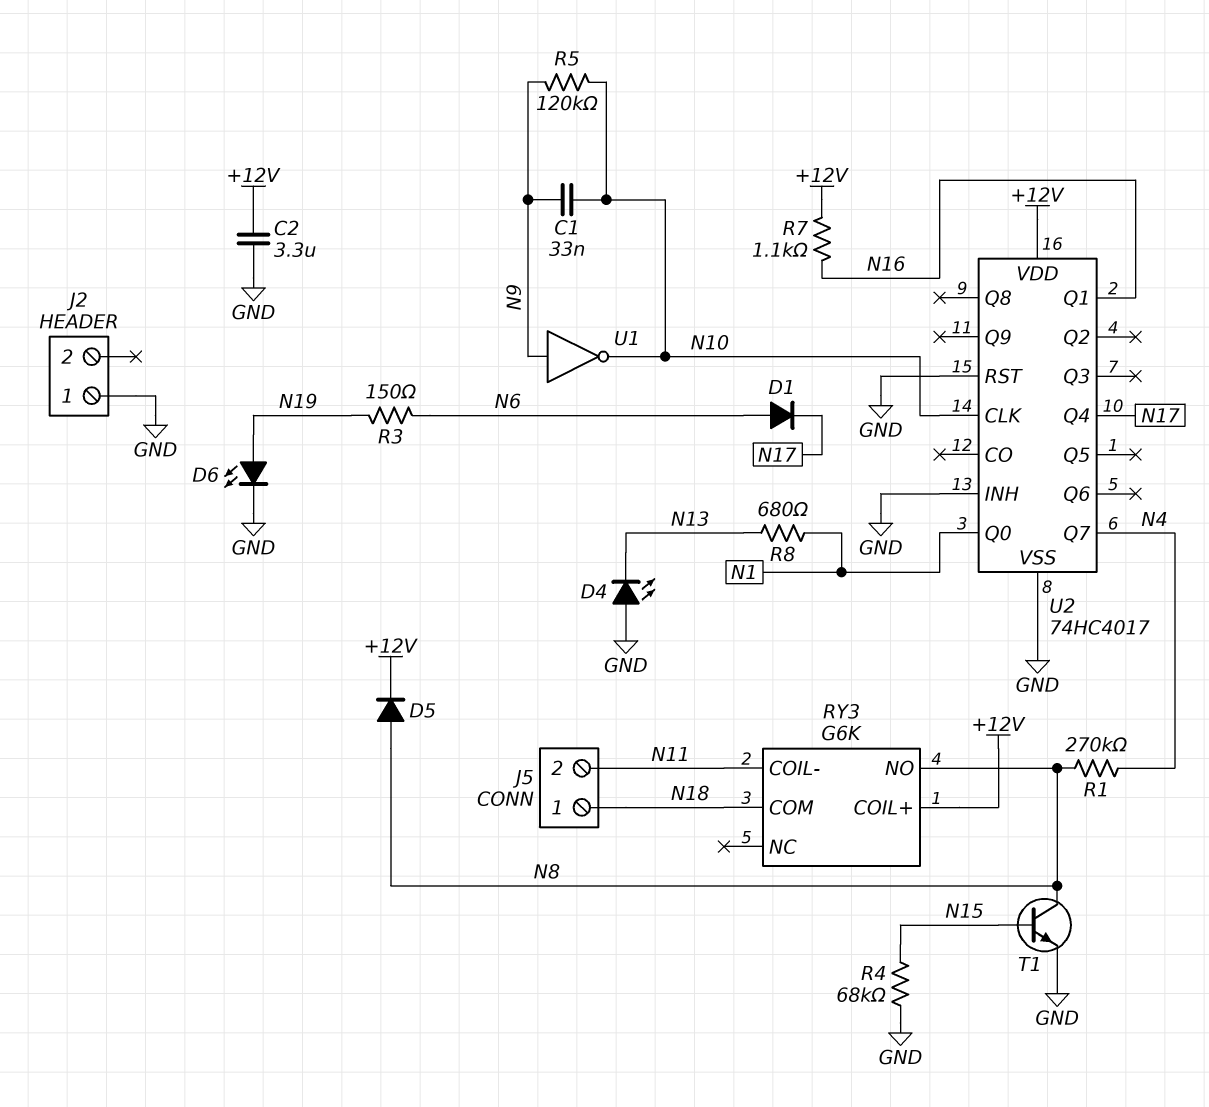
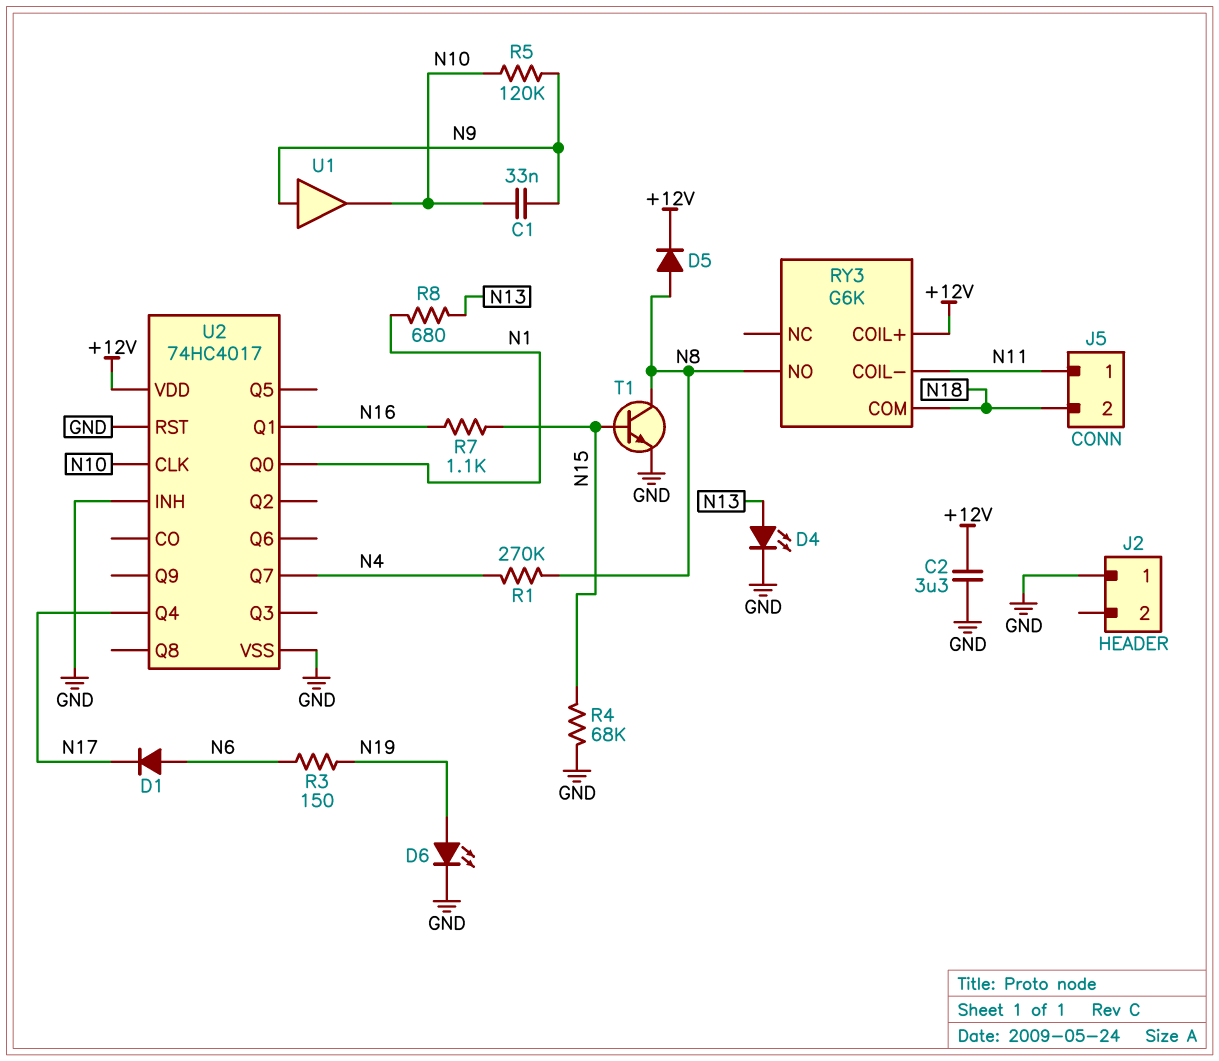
D4: LED (A GND, K N13) -> LED (A N13, K GND)
J5 pin 1: N18 -> N11
J5 pin 2: N11 -> N18
R7: 1.1k (+12V, N16) -> 1.1k (N15, N16)
U1: NOT (in N9, out N10) -> buffer (in N9, out N10)

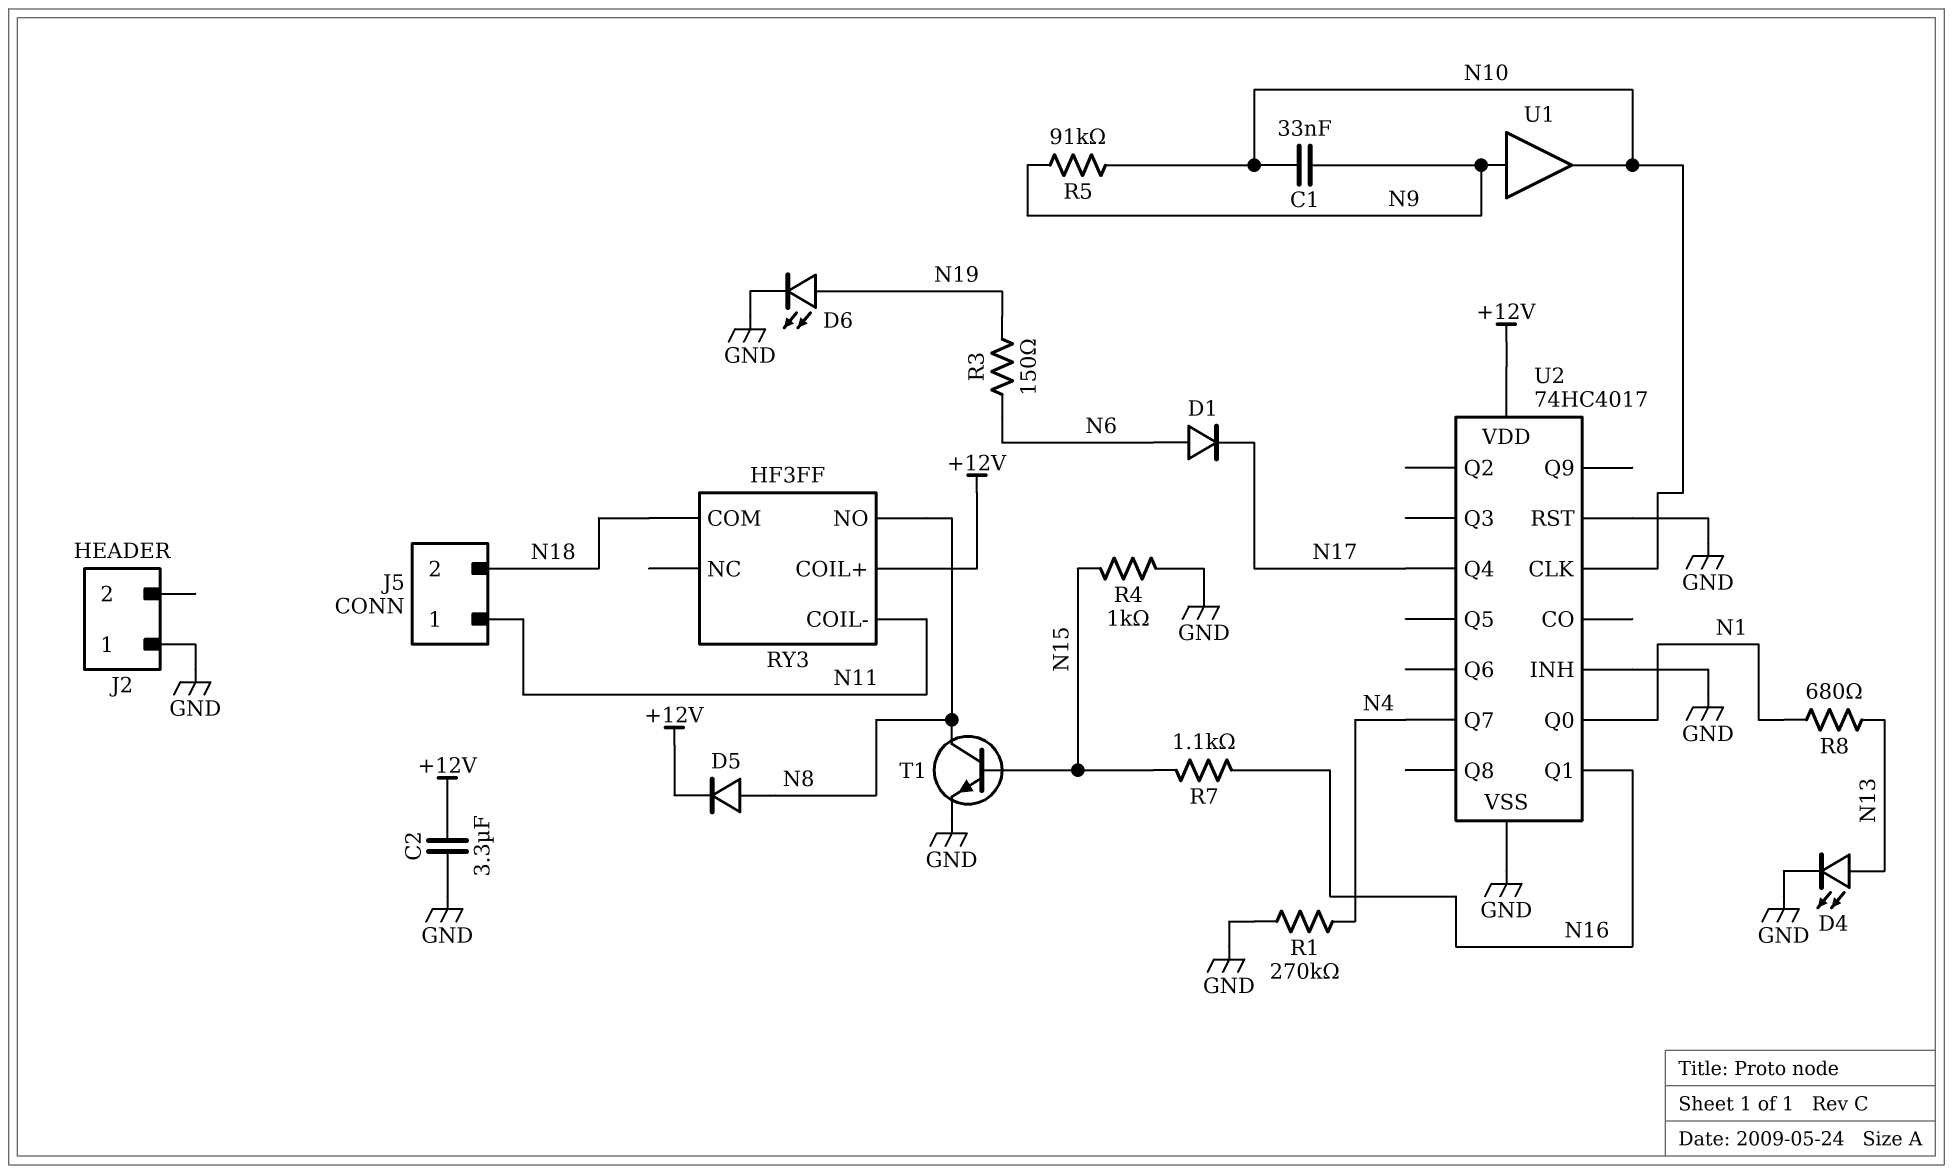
R1: 270k (N4, N8) -> 270k (GND, N4)
R4: 68k (GND, N15) -> 1k (GND, N15)
R5: 120k (N9, N10) -> 91k (N9, N10)
RY3: G6K -> HF3FF

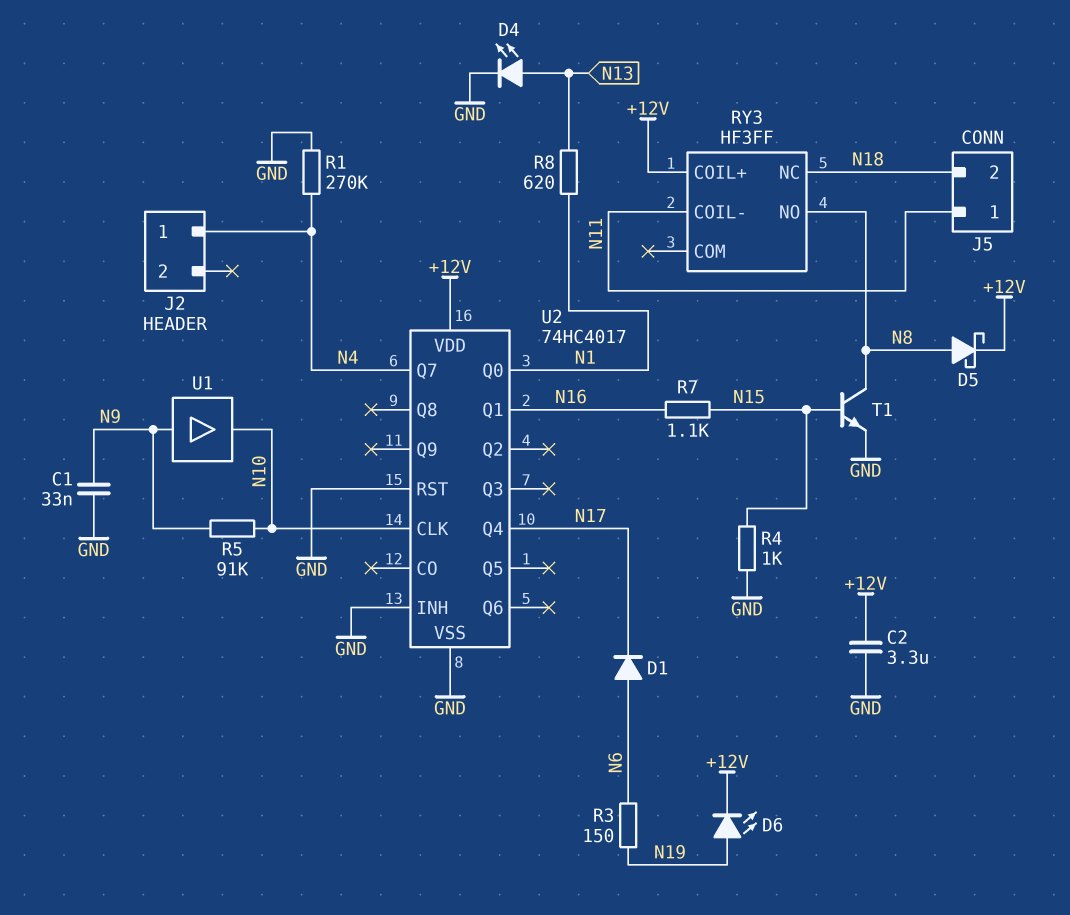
C1: 33nF (N9, N10) -> 33nF (GND, N9)
D5: diode (A N8, K +12V) -> schottky (A N8, K +12V)
D6: LED (A N19, K GND) -> LED (A N19, K +12V)
J2 pin 1: GND -> N4
R8: 680 (N1, N13) -> 620 (N1, N13)
RY3 pin COM: N18 -> none
RY3 pin NC: none -> N18

